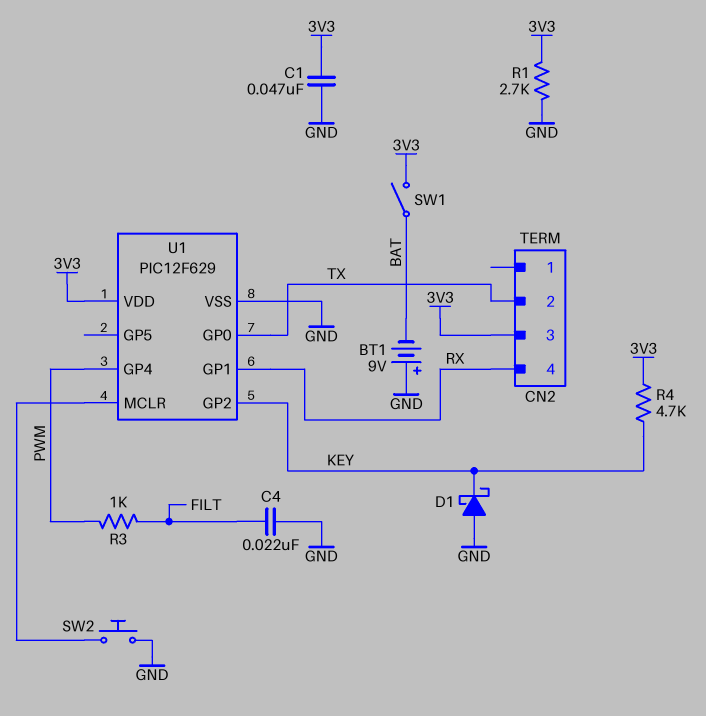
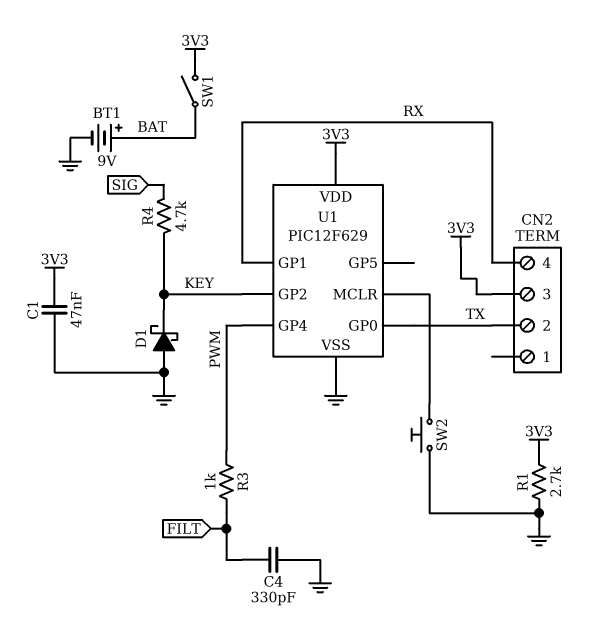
BT1: 9V (plus GND, minus BAT) -> 9V (plus BAT, minus GND)
C4: 22nF (FILT, GND) -> 330pF (FILT, GND)
R4: 4.7k (3V3, KEY) -> 4.7k (KEY, SIG)

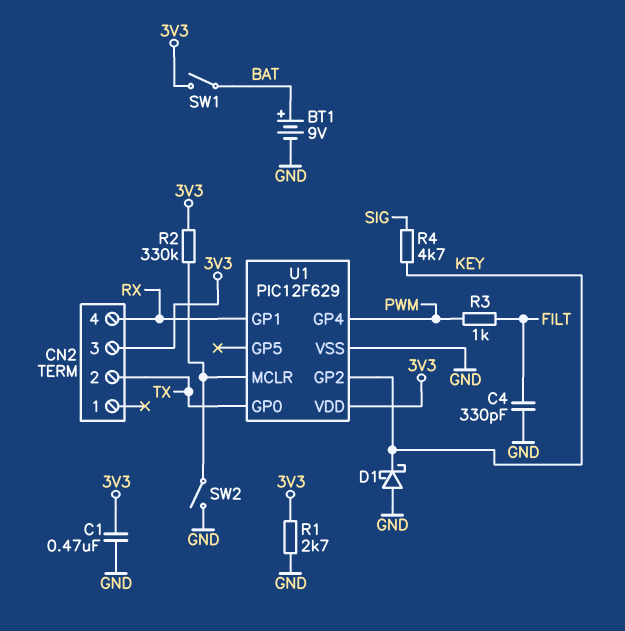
C1: 47nF (3V3, GND) -> 470nF (3V3, GND)
R2: none -> 330k (3V3, U1/MCLR)
SW2: button (GND, U1/MCLR) -> switch (GND, U1/MCLR)

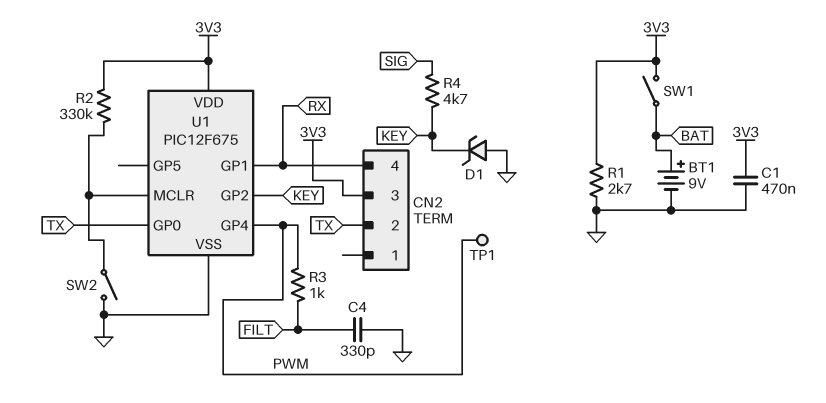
D1: schottky (A GND, K KEY) -> zener (A GND, K KEY)
TP1: none -> test point (PWM)
U1: PIC12F629 -> PIC12F675

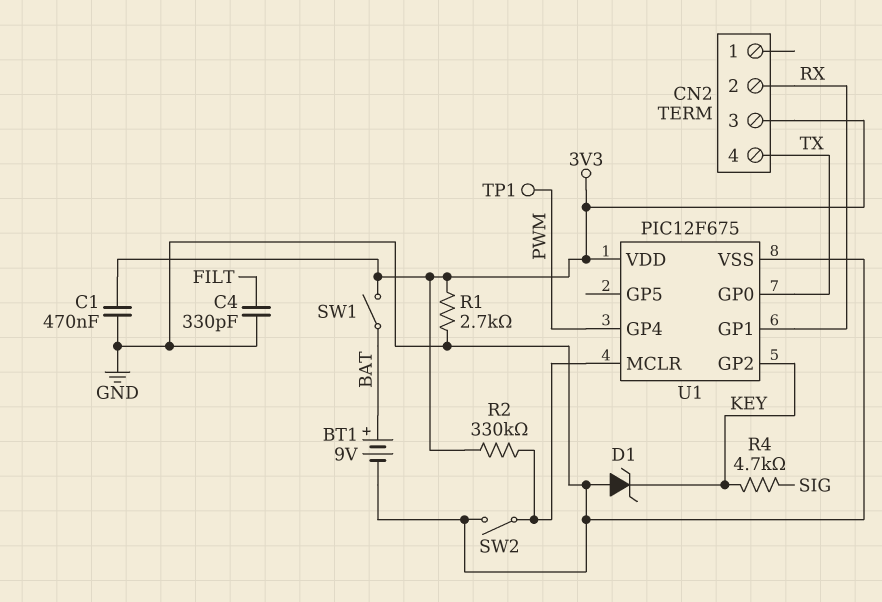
CN2 pin 2: TX -> RX
CN2 pin 4: RX -> TX
R3: 1k (FILT, PWM) -> none

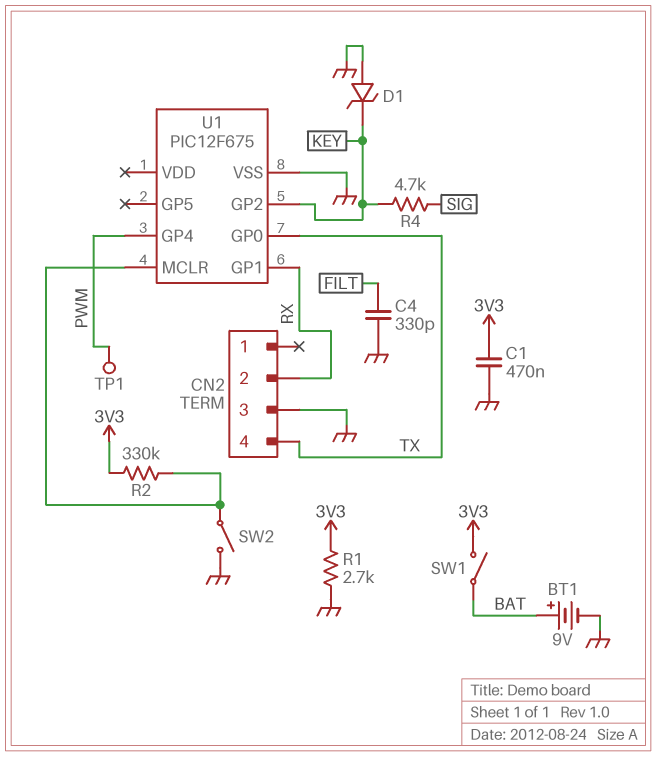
CN2 pin 3: 3V3 -> GND
U1 pin VDD: 3V3 -> none

